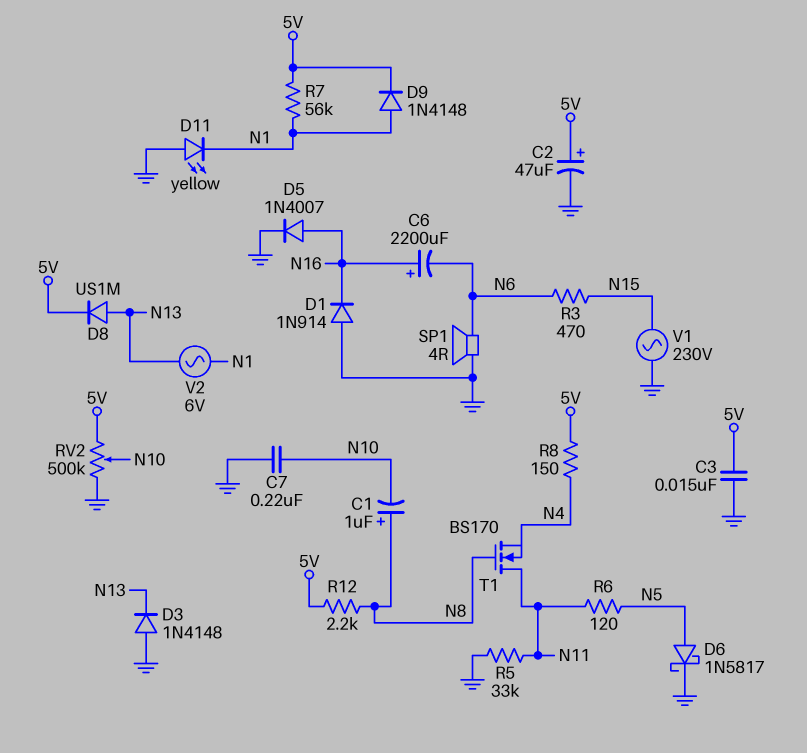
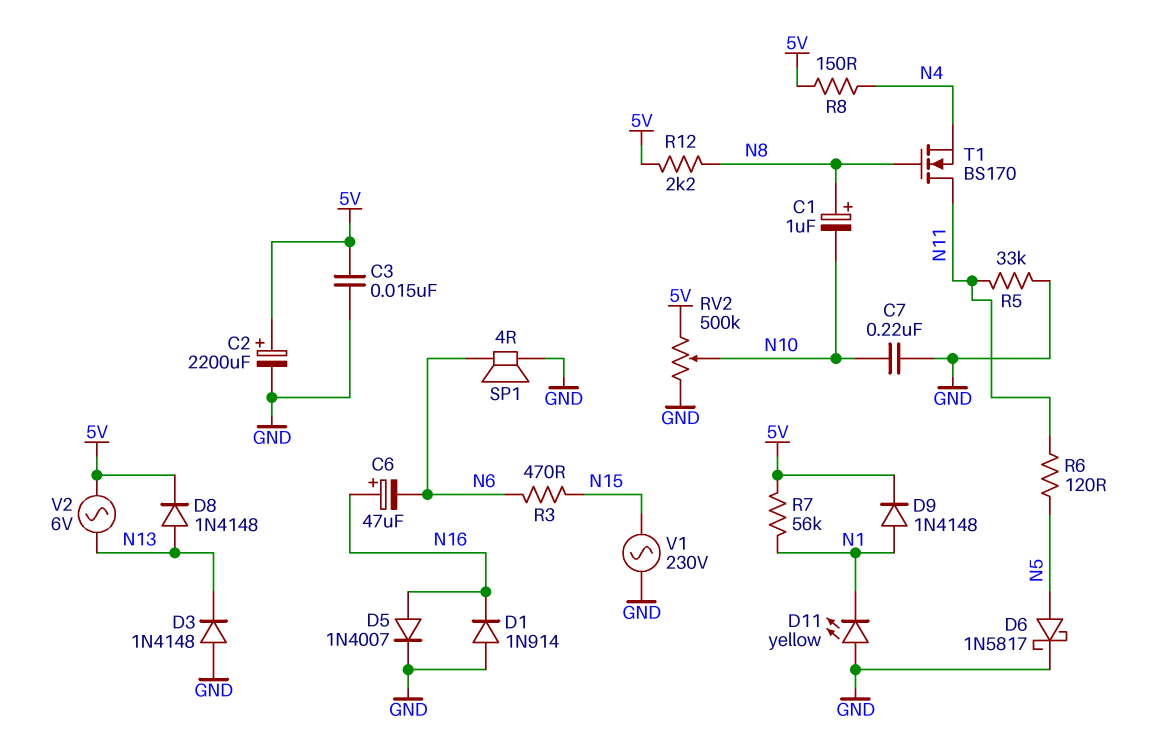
C2: 47uF (plus 5V, minus GND) -> 2200uF (plus 5V, minus GND)
C6: 2200uF (plus N16, minus N6) -> 47uF (plus N16, minus N6)
D8: diode US1M (A N13, K 5V) -> diode 1N4148 (A N13, K 5V)
V2: AC 6V (N1, N13) -> AC 6V (5V, N13)

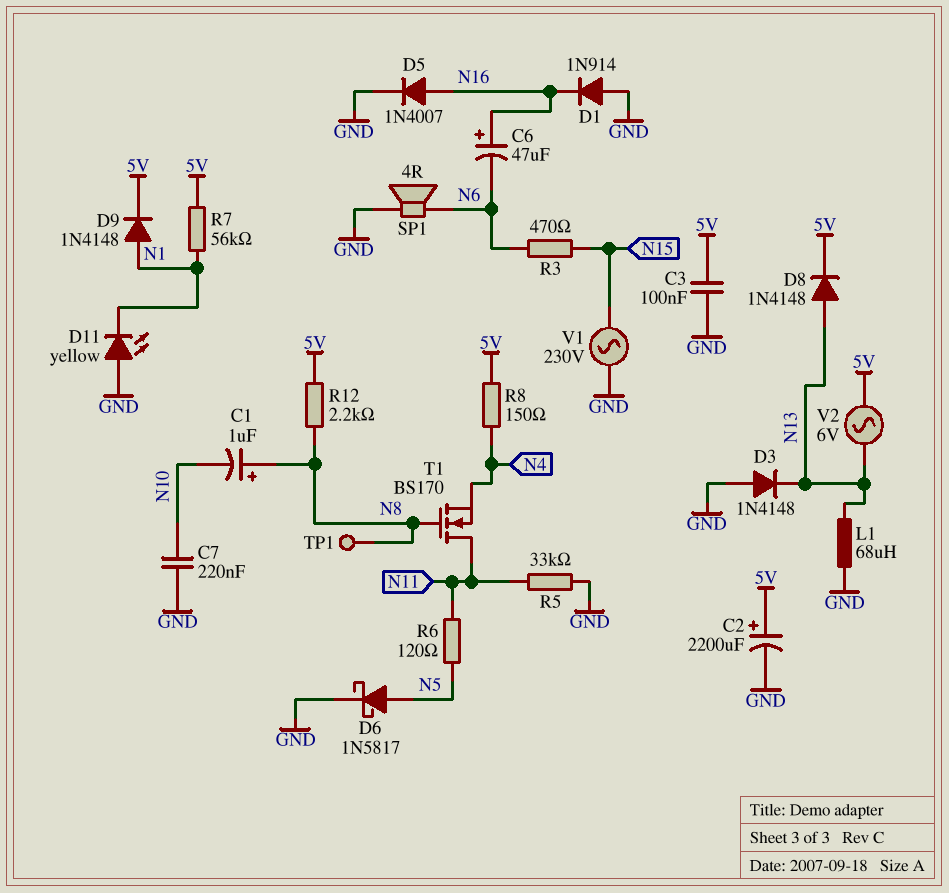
C3: 15nF (5V, GND) -> 100nF (5V, GND)
L1: none -> 68uH (GND, N13)
RV2: 500k (5V, GND, wiper N10) -> none
TP1: none -> test point (N8)

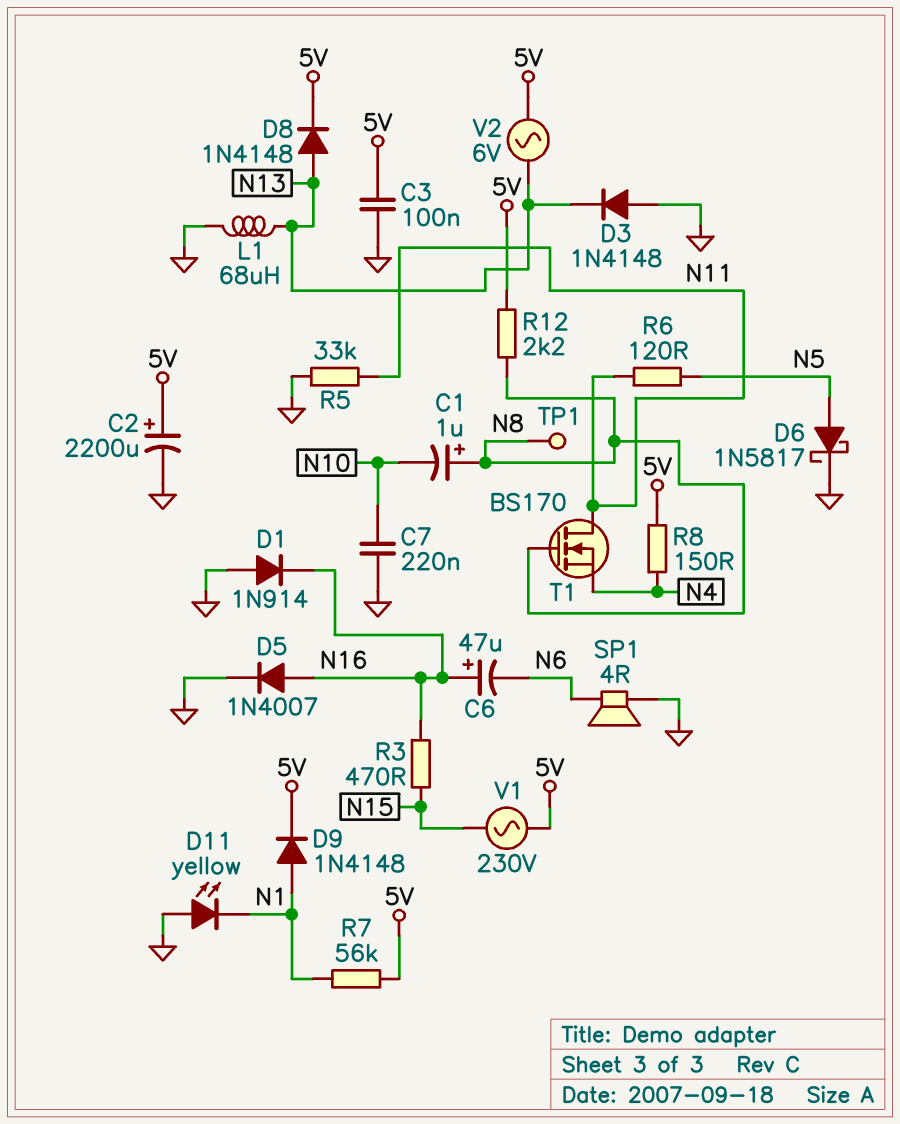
R3: 470 (N6, N15) -> 470 (N15, N16)
V1: AC 230V (GND, N15) -> AC 230V (5V, N15)

